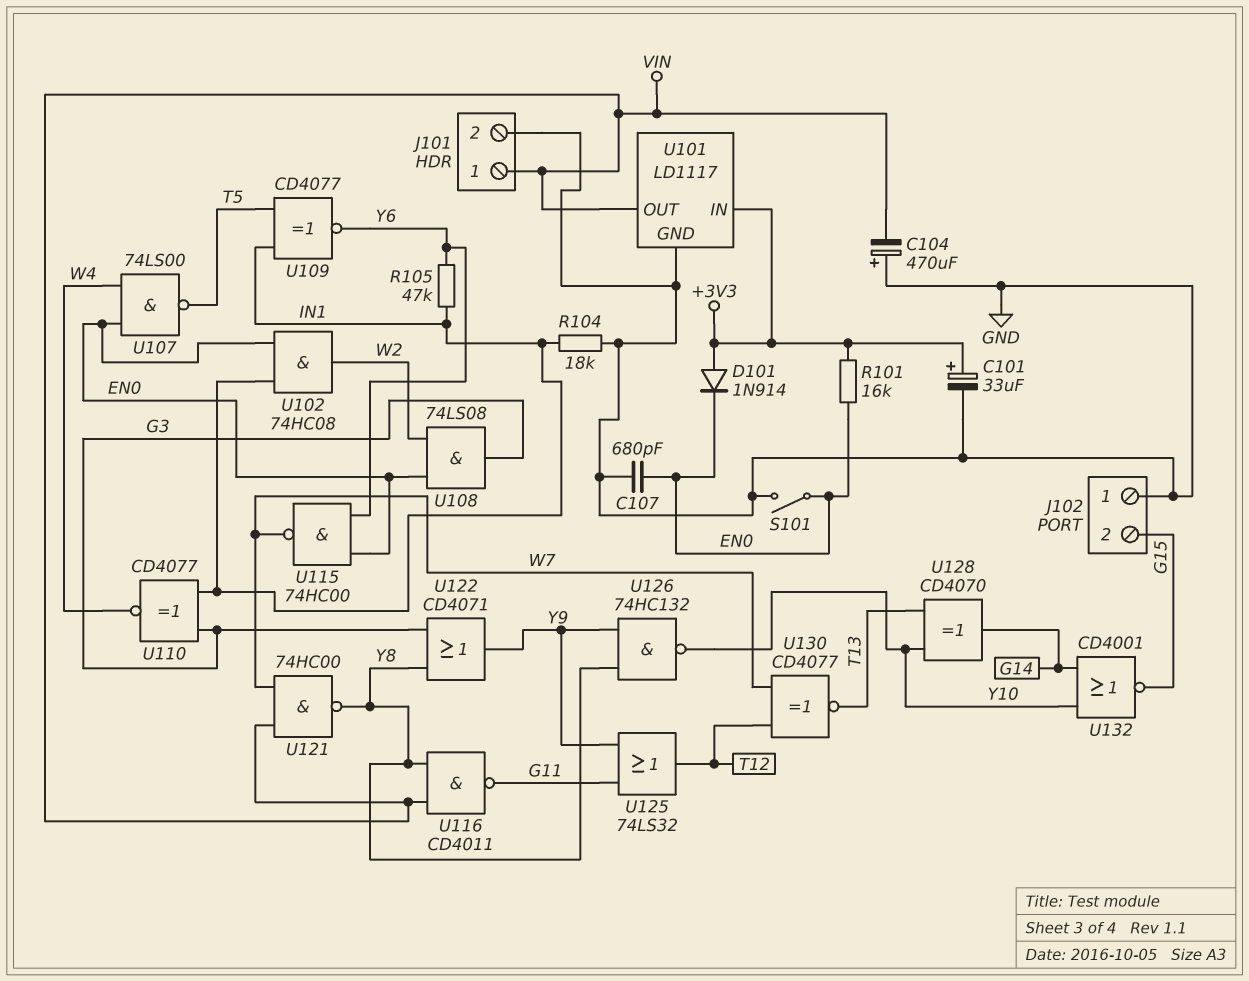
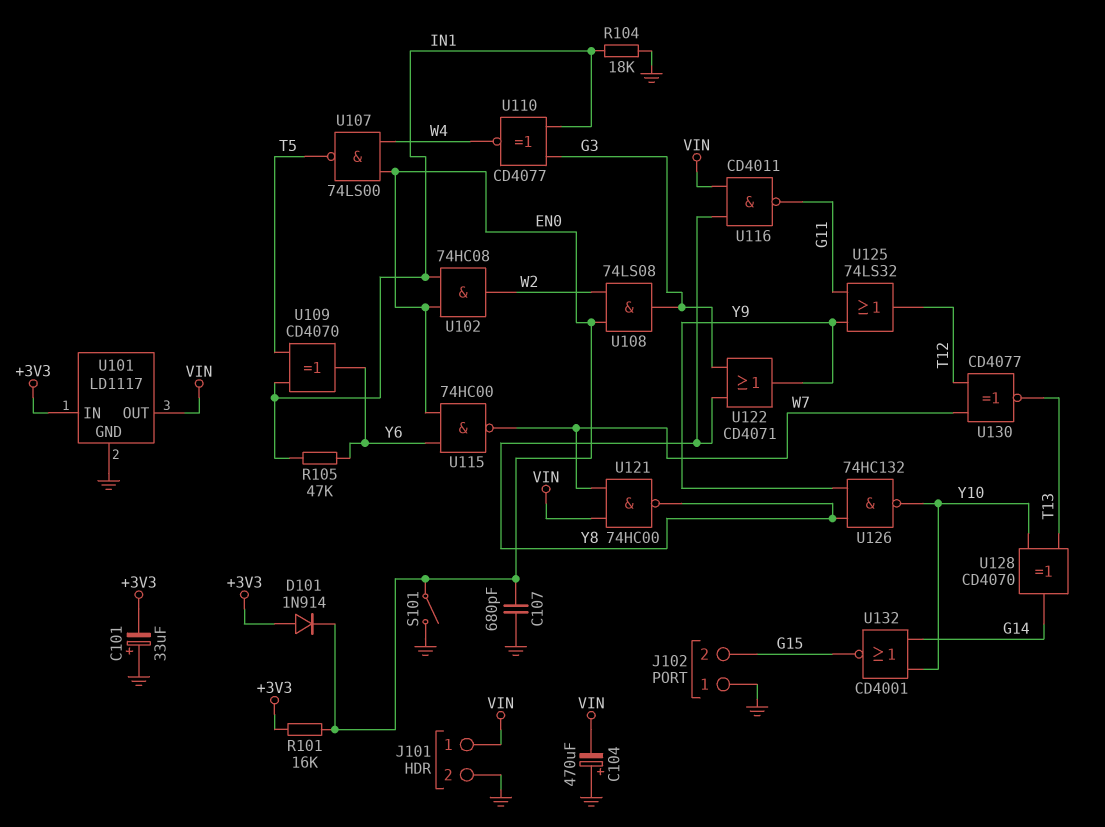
C101: 33uF (plus +3V3, minus GND) -> 33uF (plus GND, minus +3V3)
U109: XNOR CD4077 (in IN1, in T5, out Y6) -> XOR CD4070 (in IN1, in T5, out Y6)

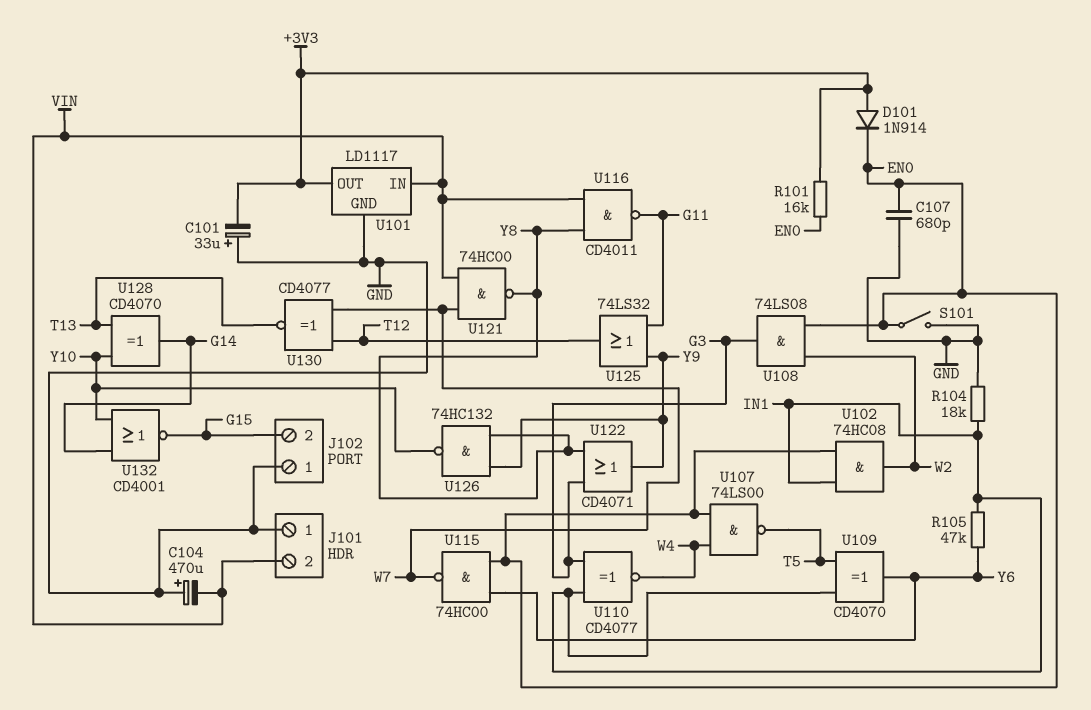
J101 pin 1: VIN -> GND
J101 pin 2: GND -> VIN
U101 pin IN: +3V3 -> VIN
U101 pin OUT: VIN -> +3V3

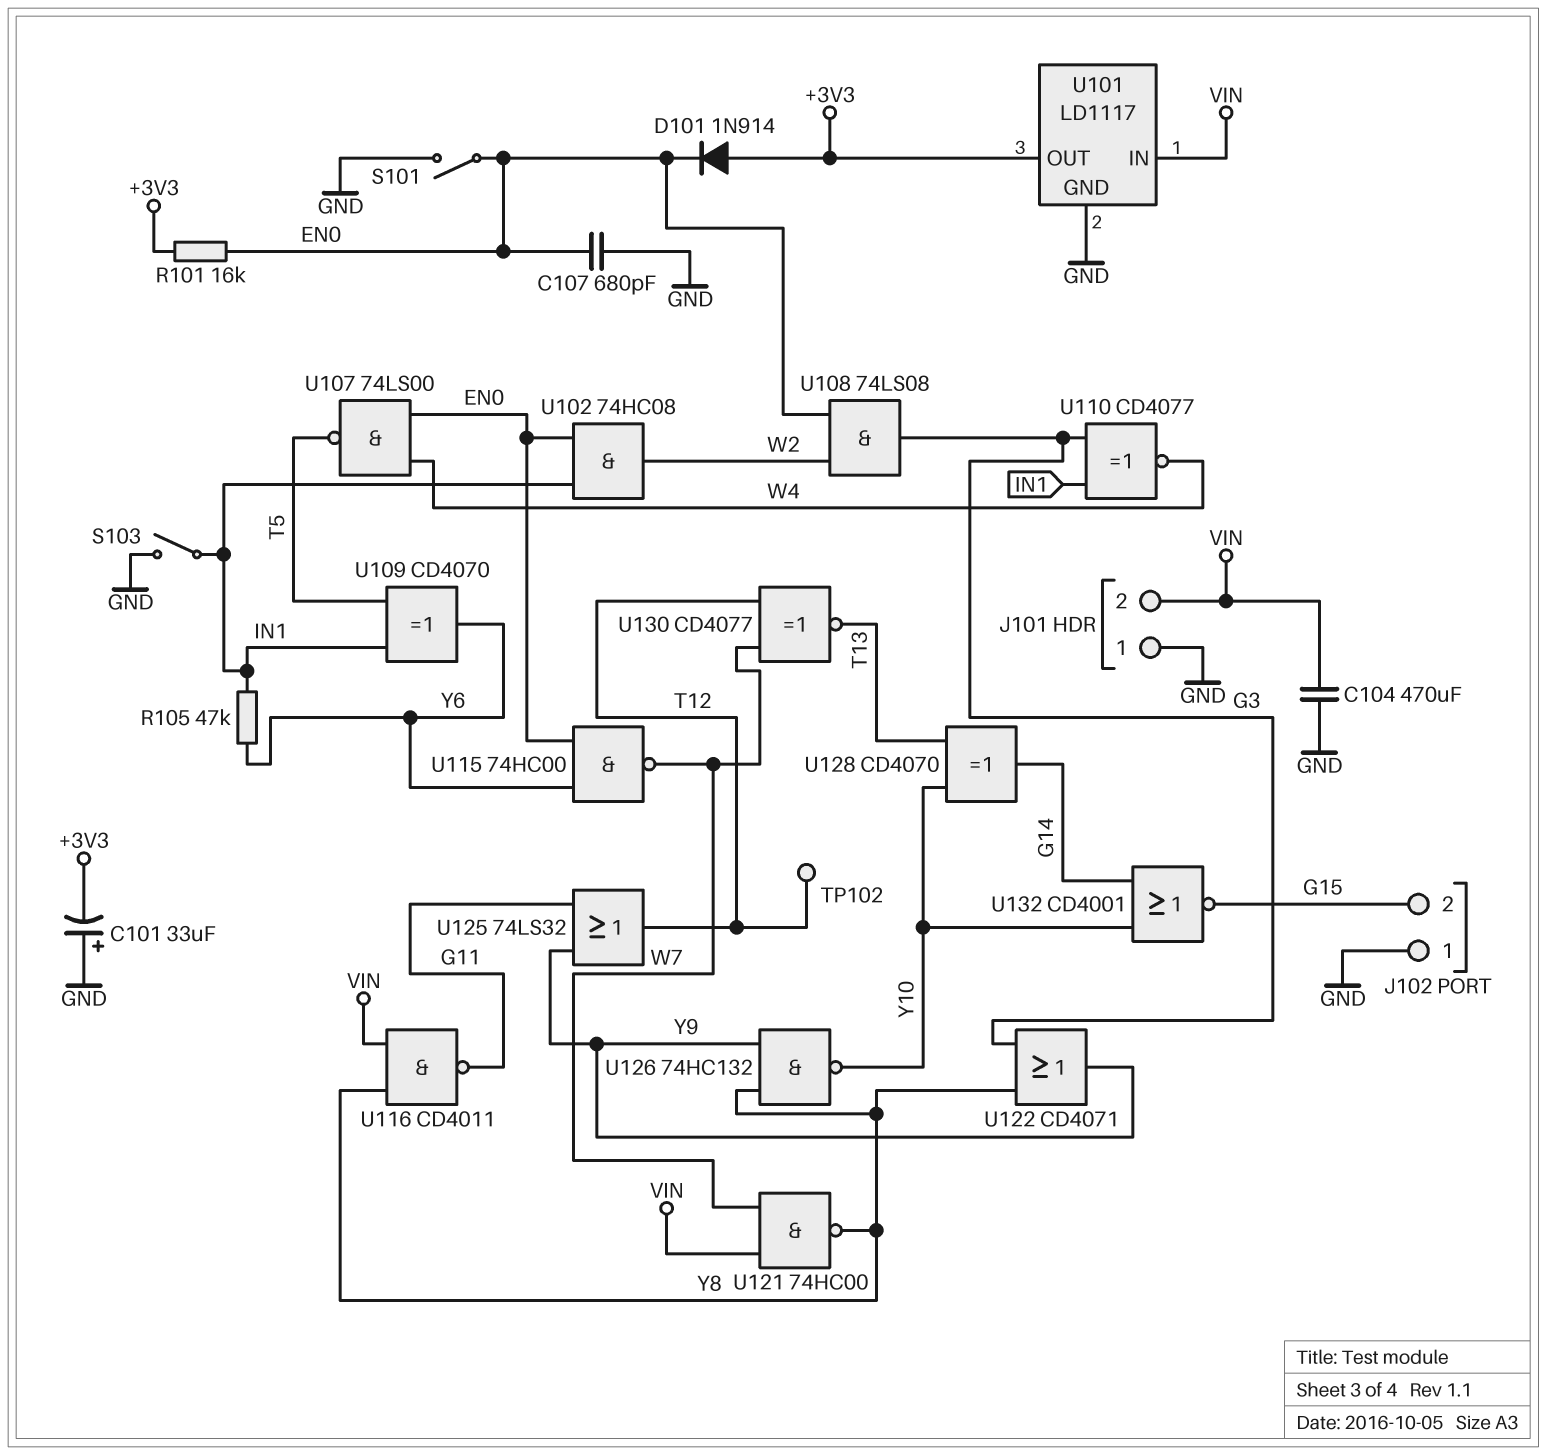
C104: 470uF (plus GND, minus VIN) -> 470uF (GND, VIN)
R104: 18k (GND, IN1) -> none
S103: none -> switch (GND, IN1)
TP102: none -> test point (T12)

